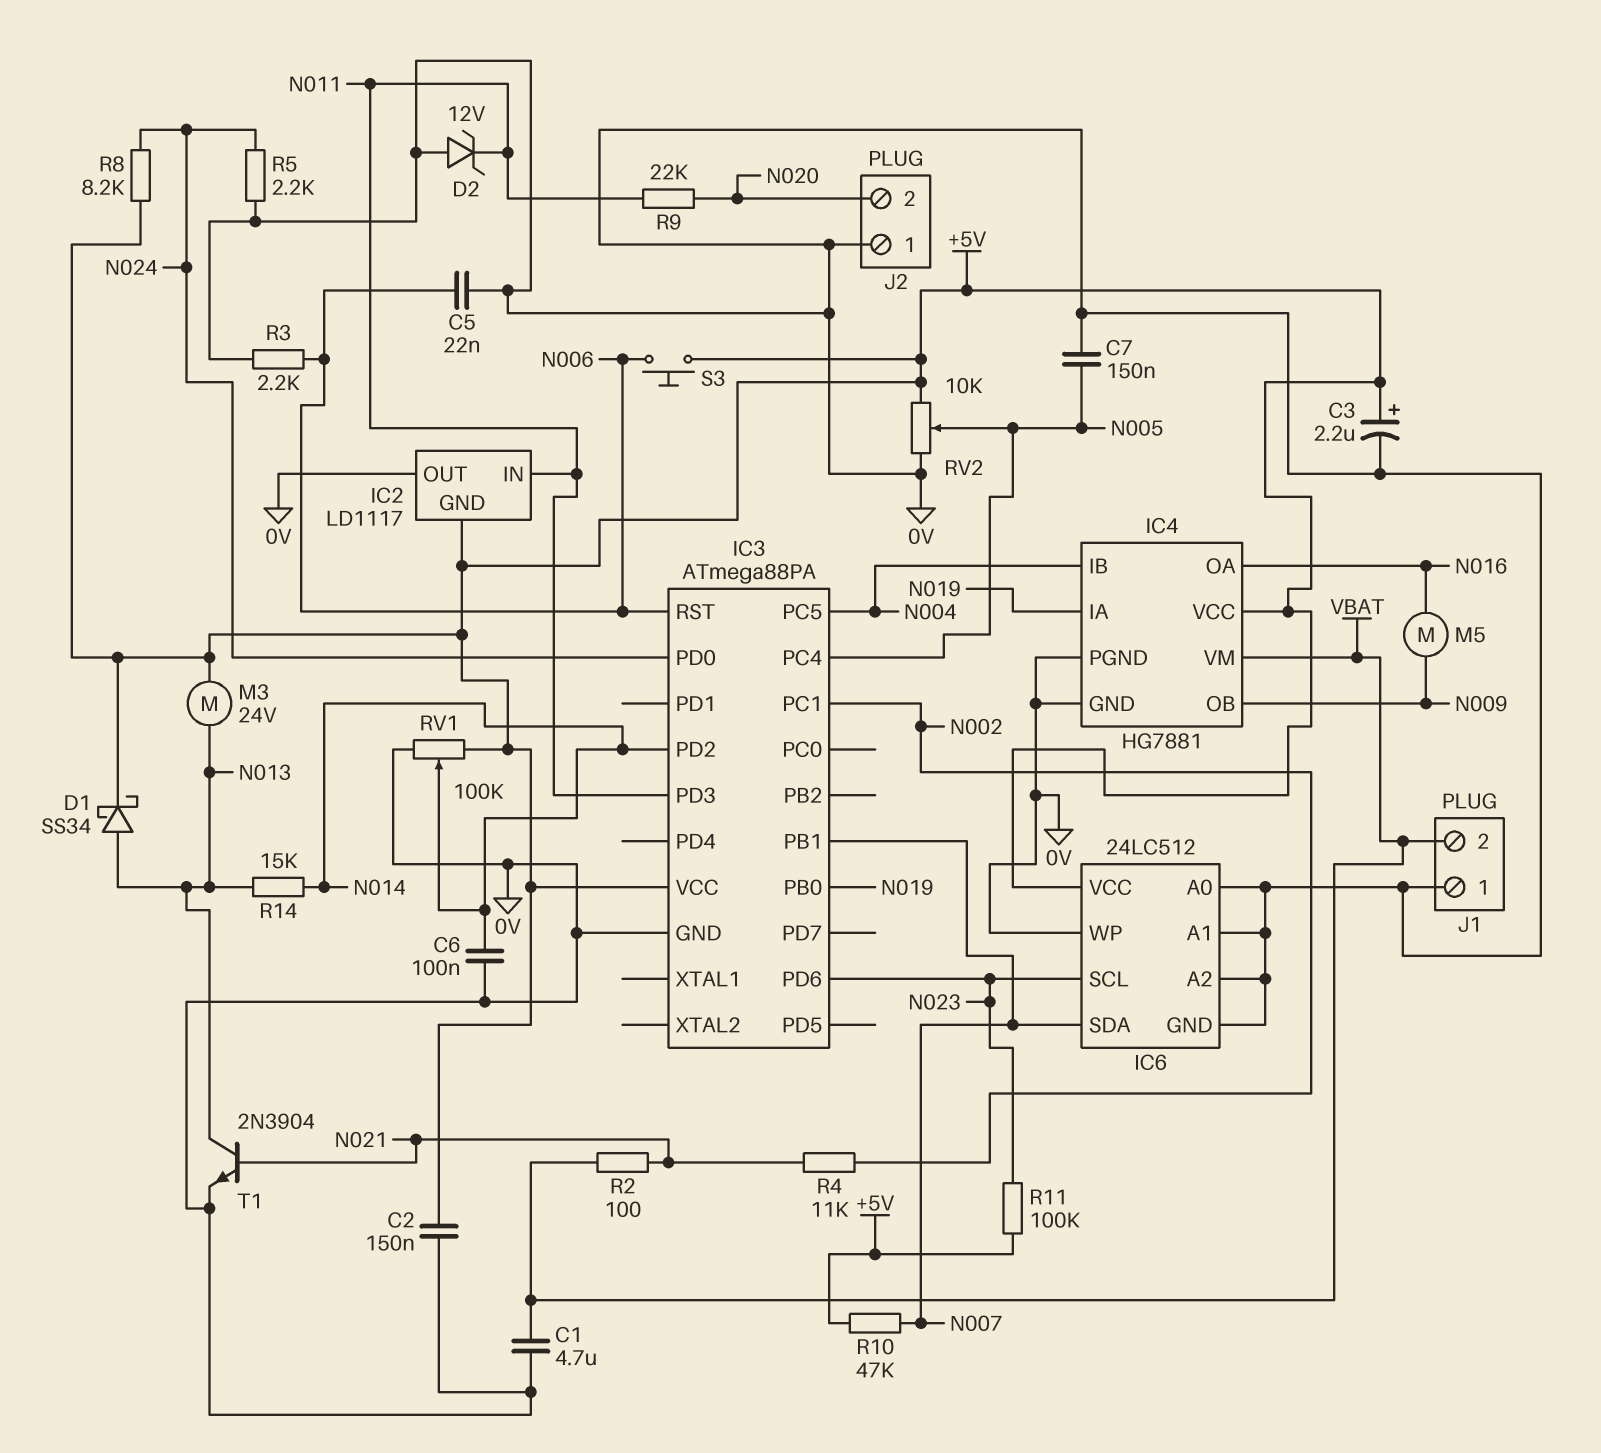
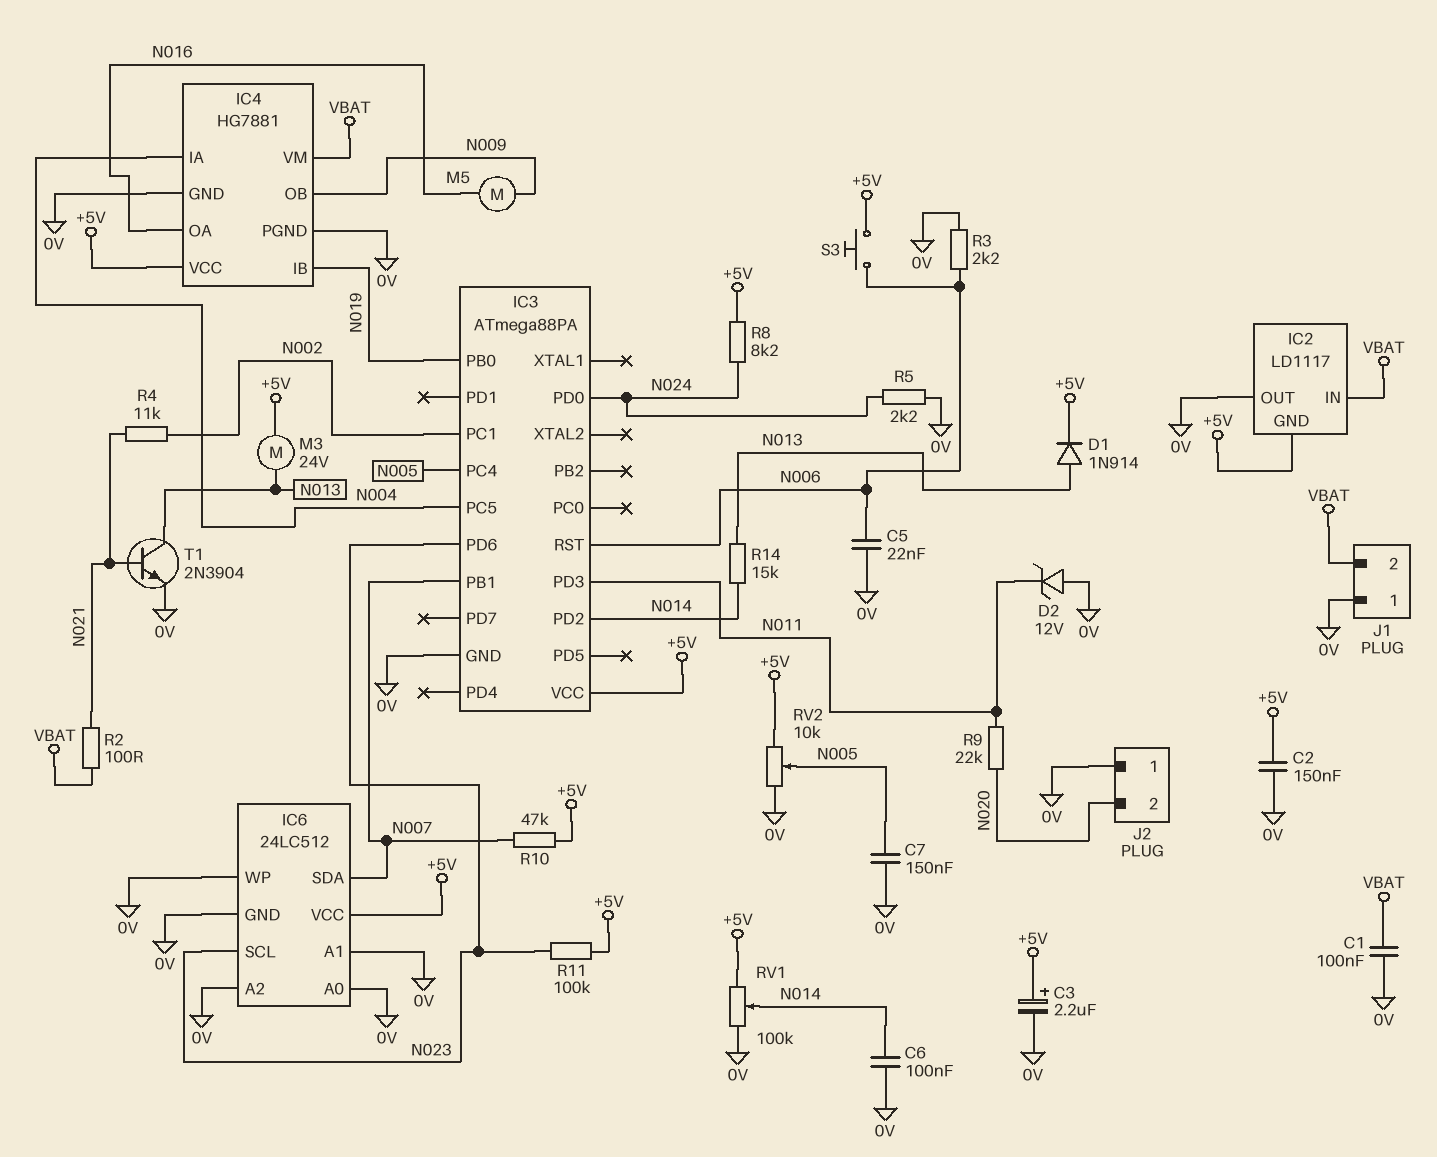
C1: 4.7uF (0V, VBAT) -> 100nF (0V, VBAT)
D1: schottky SS34 (A N013, K +5V) -> diode 1N914 (A N013, K +5V)
IC2 pin IN: N011 -> VBAT
IC4 pin IA: N019 -> N004
IC4 pin IB: N004 -> N019

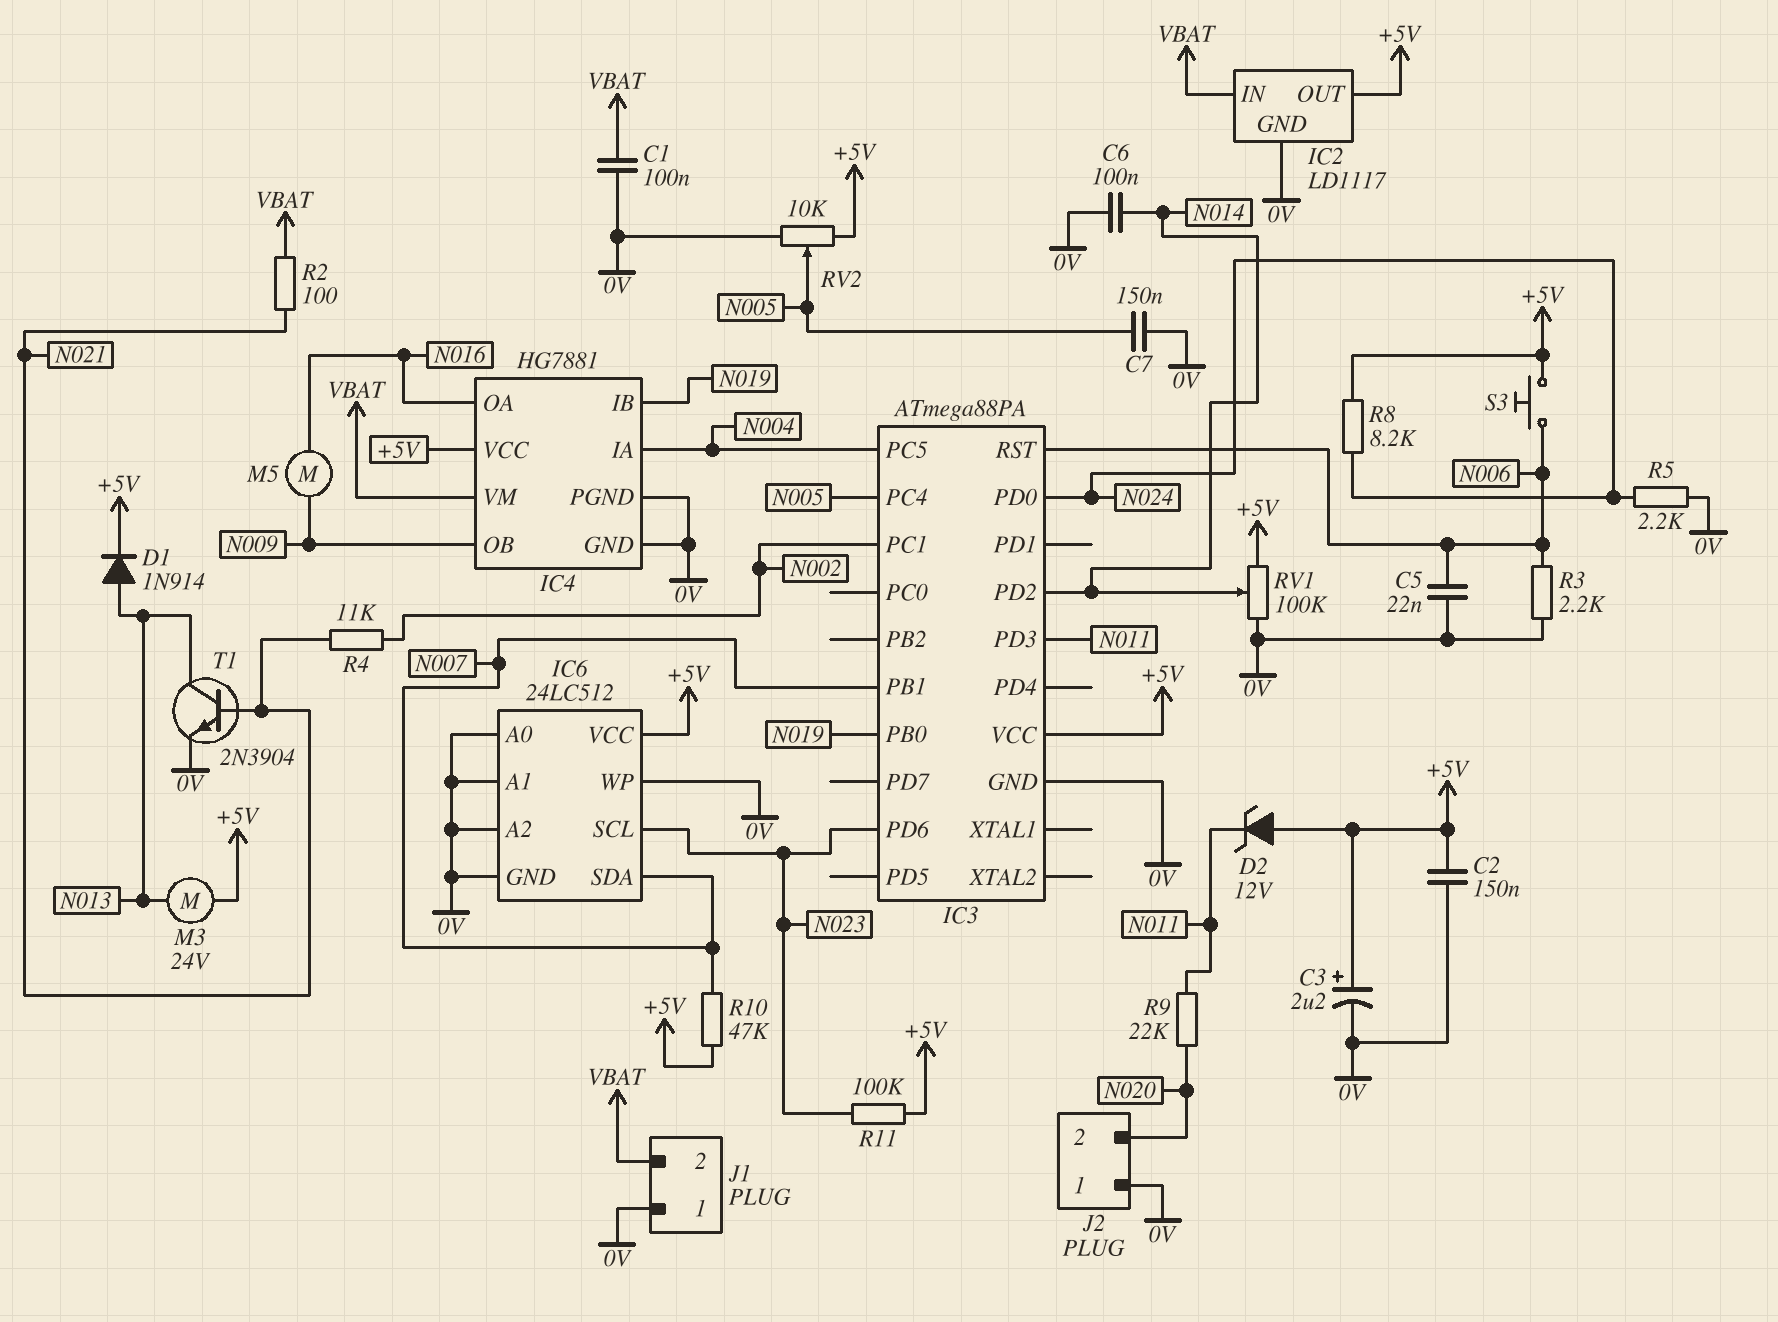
D2: zener 12V (A 0V, K N011) -> zener 12V (A +5V, K N011)
IC2 pin GND: +5V -> 0V
IC2 pin OUT: 0V -> +5V
R14: 15k (N013, N014) -> none

